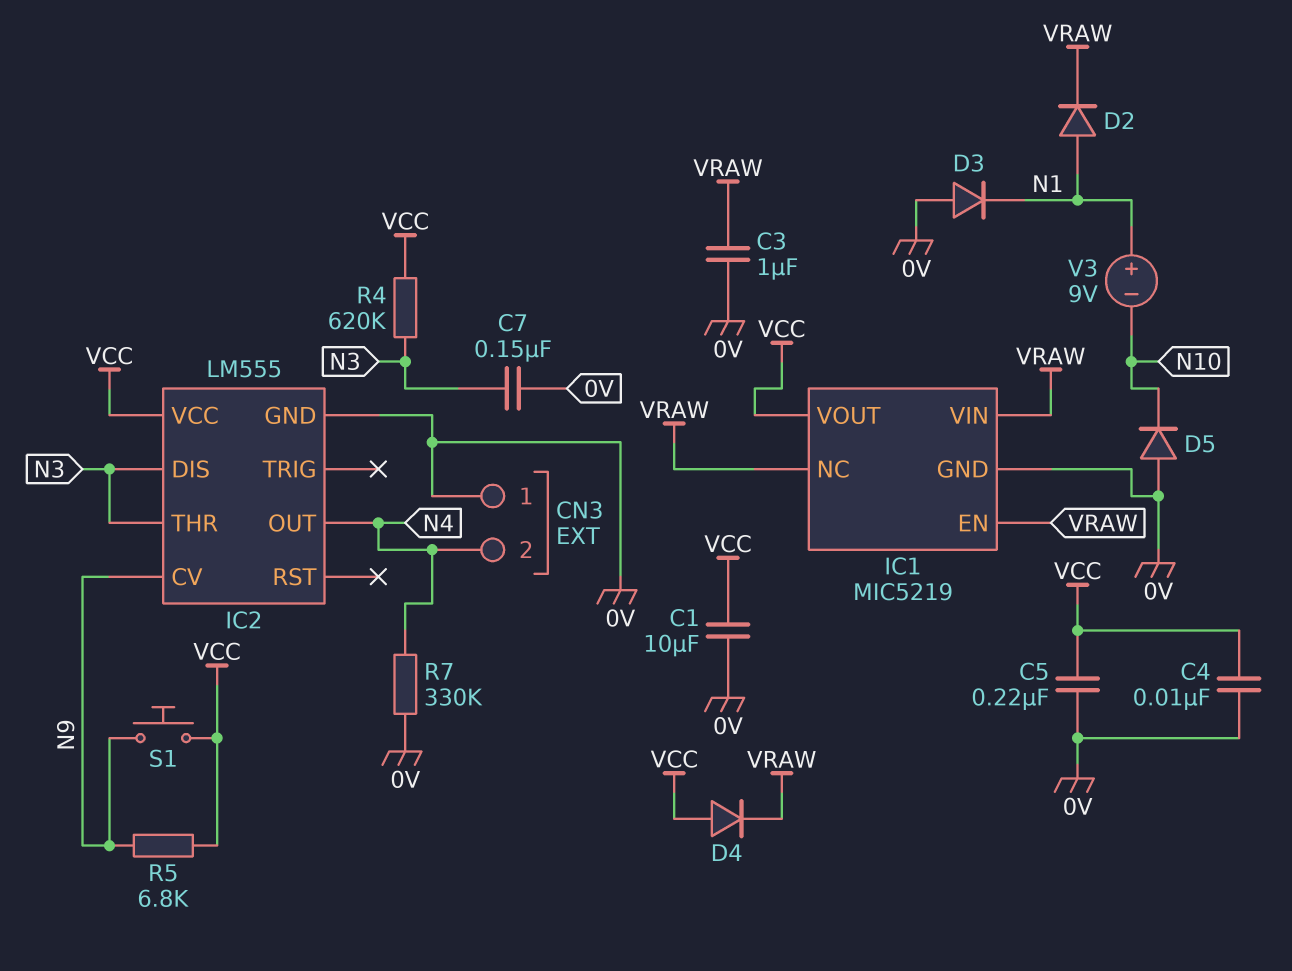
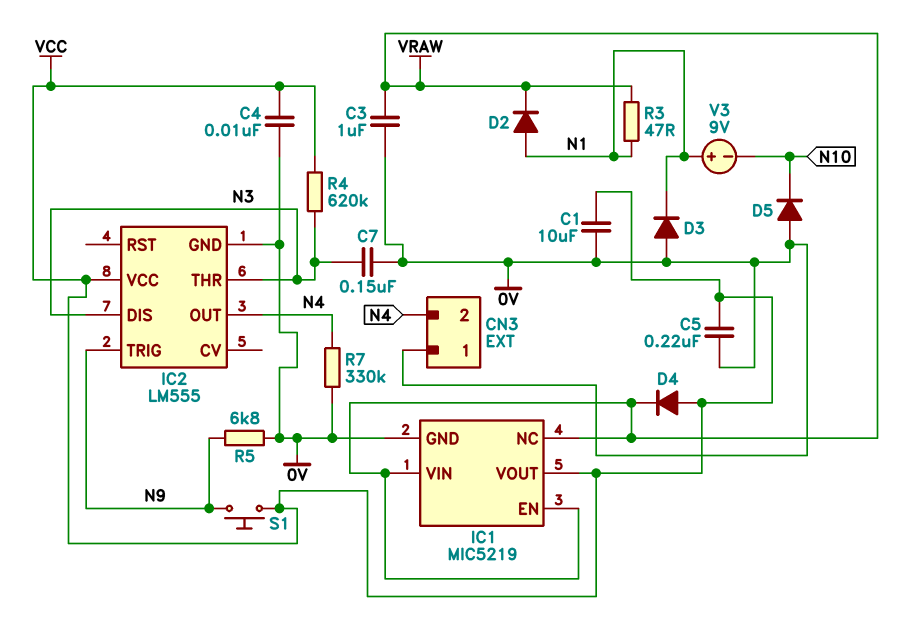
IC2 pin CV: N9 -> none
IC2 pin TRIG: none -> N9
R3: none -> 47 (N1, VRAW)
R5: 6.8k (N9, VCC) -> 6.8k (0V, N9)

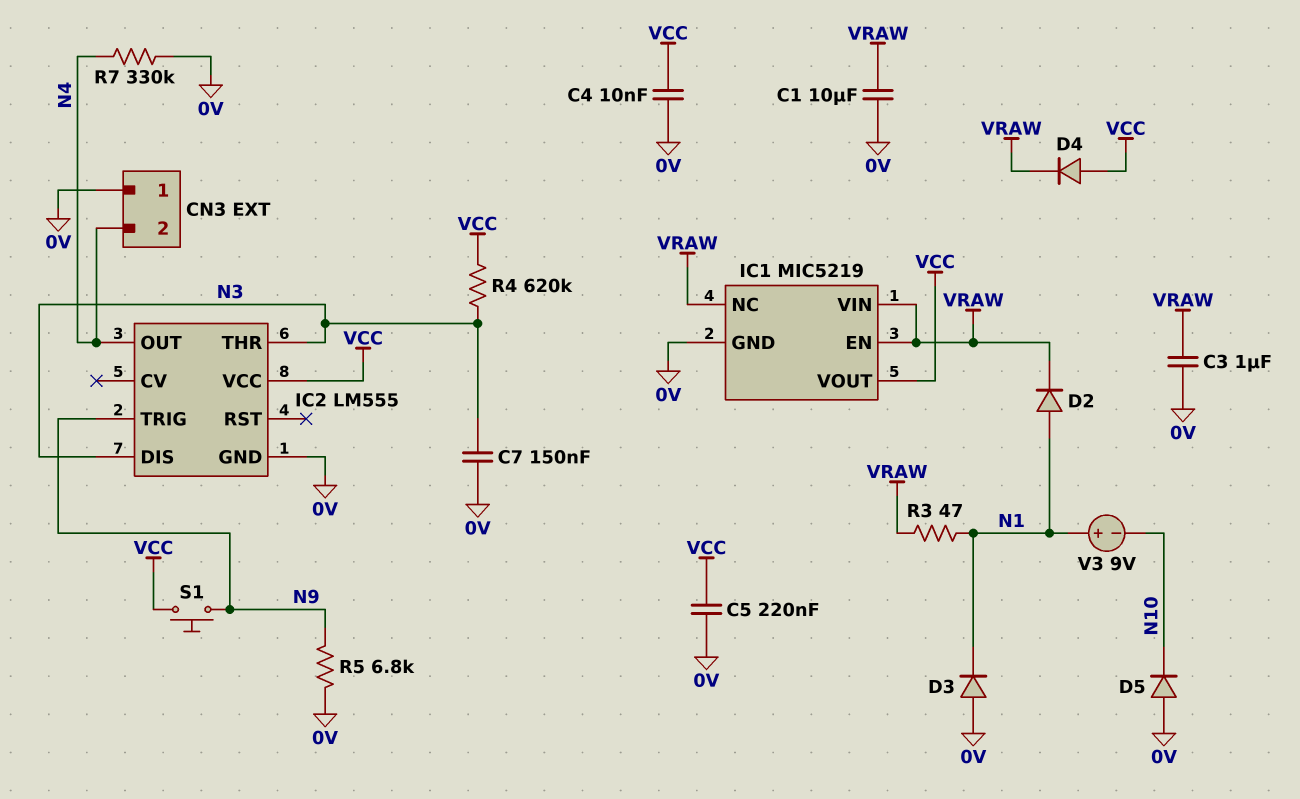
C1: 10uF (0V, VCC) -> 10uF (0V, VRAW)

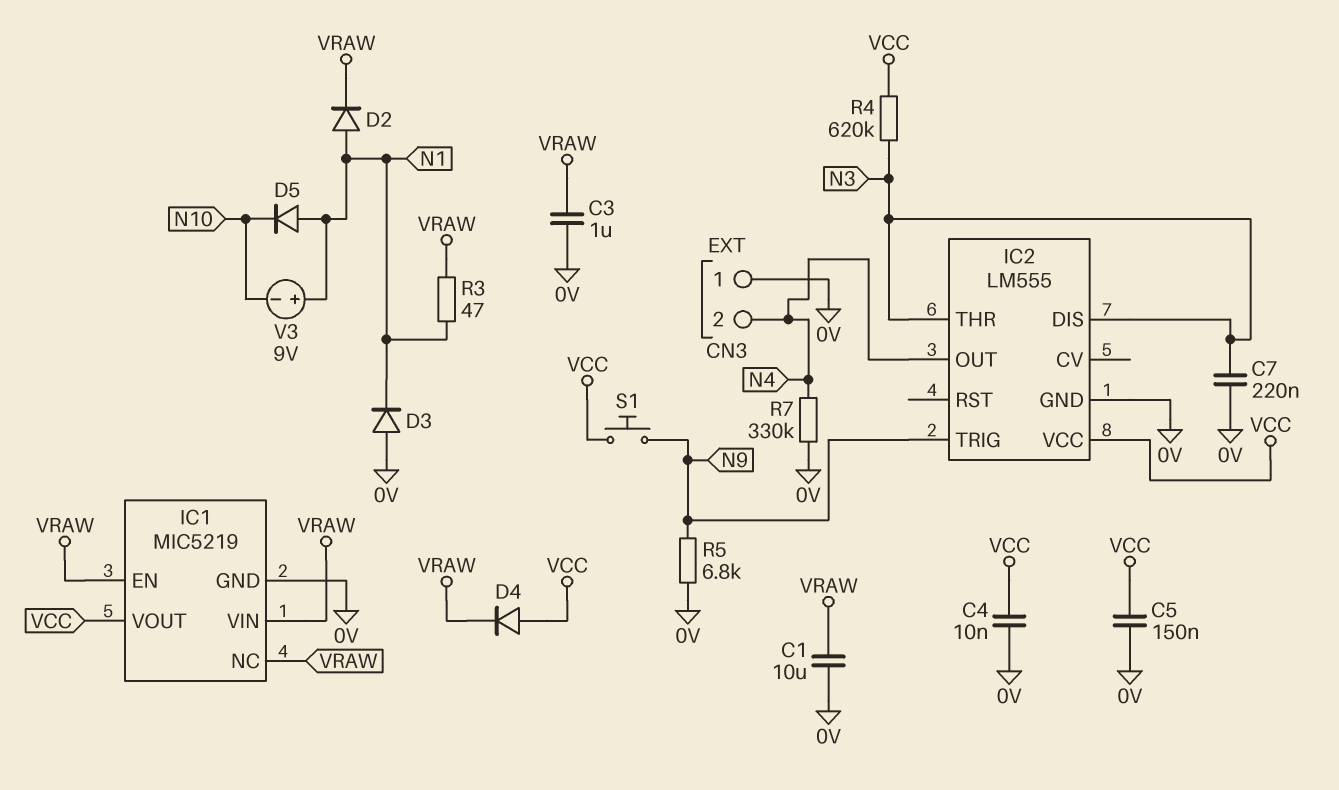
C5: 220nF (0V, VCC) -> 150nF (0V, VCC)
C7: 150nF (0V, N3) -> 220nF (0V, N3)
D5: diode (A 0V, K N10) -> diode (A N1, K N10)

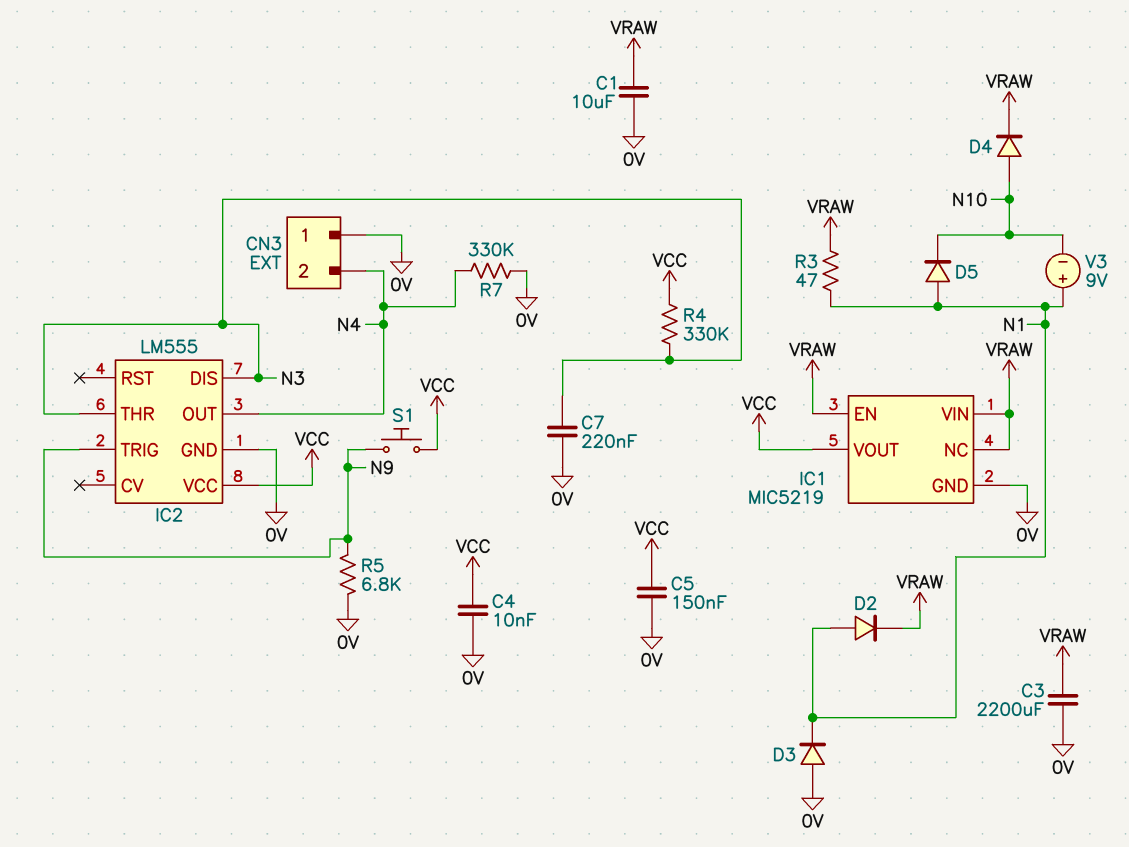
C3: 1uF (0V, VRAW) -> 2200uF (0V, VRAW)
D4: diode (A VCC, K VRAW) -> diode (A N10, K VRAW)
R4: 620k (N3, VCC) -> 330k (N3, VCC)

